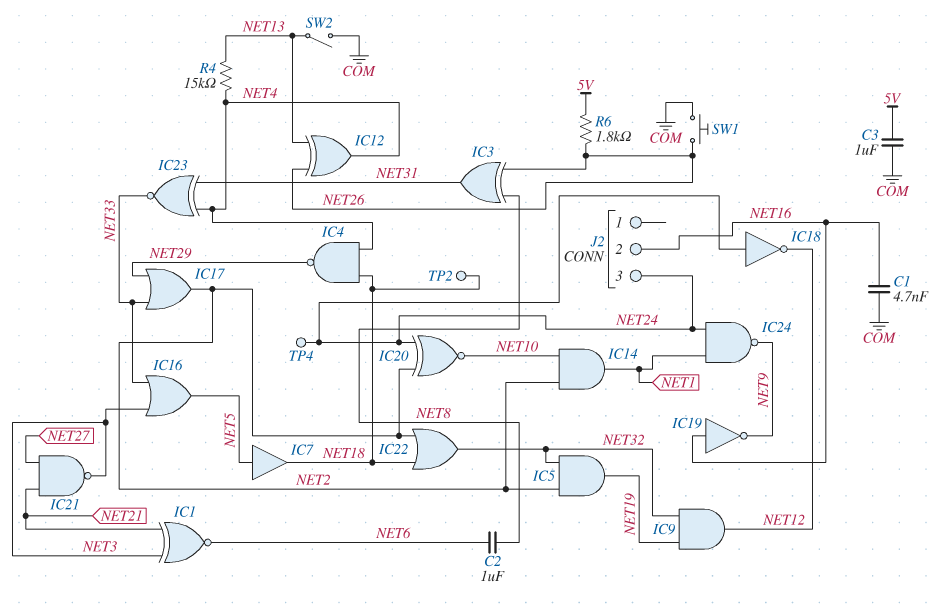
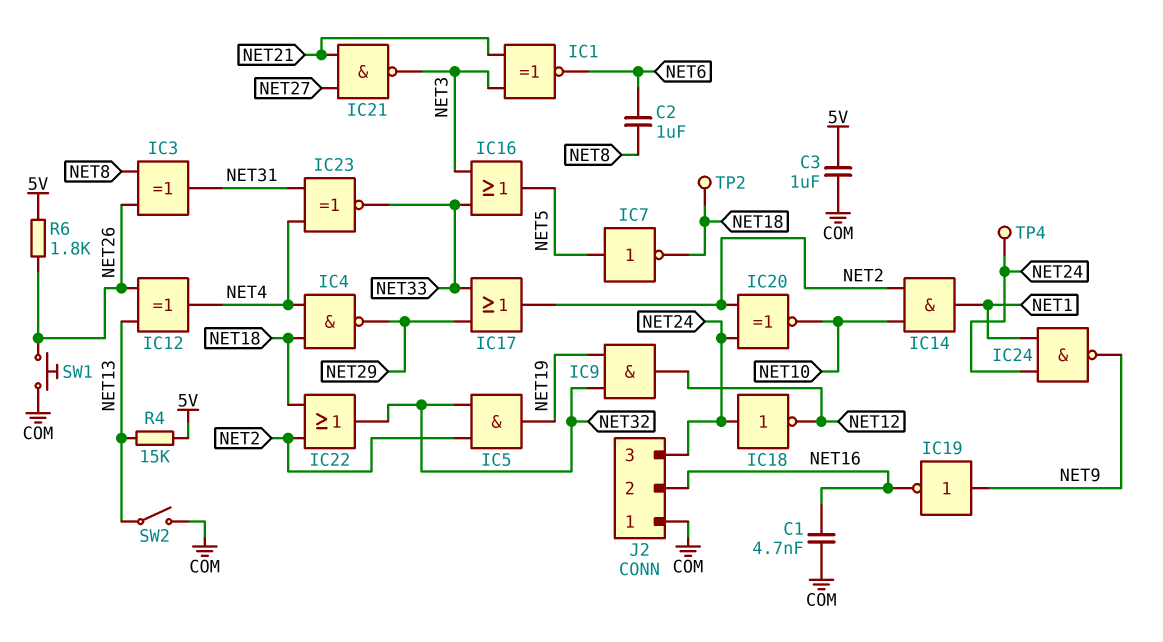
IC7: buffer (in NET5, out NET18) -> NOT (in NET5, out NET18)
IC19: NOT (in NET16, out NET9) -> NOT (in NET9, out NET16)
J2 pin 1: none -> COM
R4: 15k (NET4, NET13) -> 15k (5V, NET13)

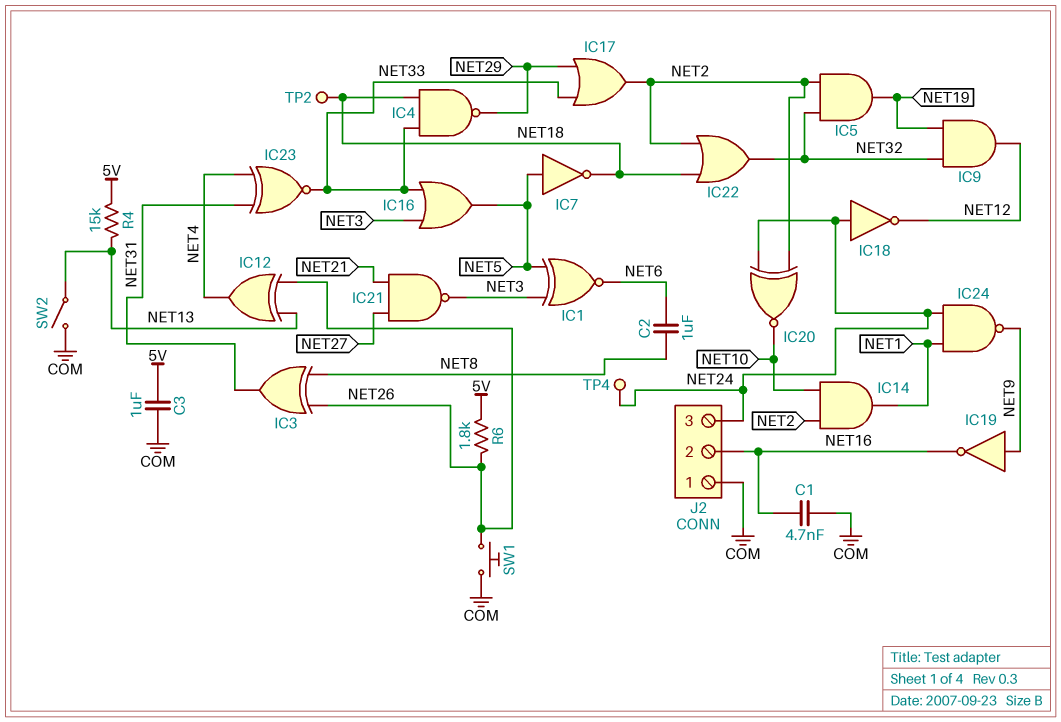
IC1: XNOR (in NET3, in NET21, out NET6) -> XNOR (in NET3, in NET5, out NET6)
IC4: NAND (in NET4, in NET18, out NET29) -> NAND (in NET18, in NET33, out NET29)

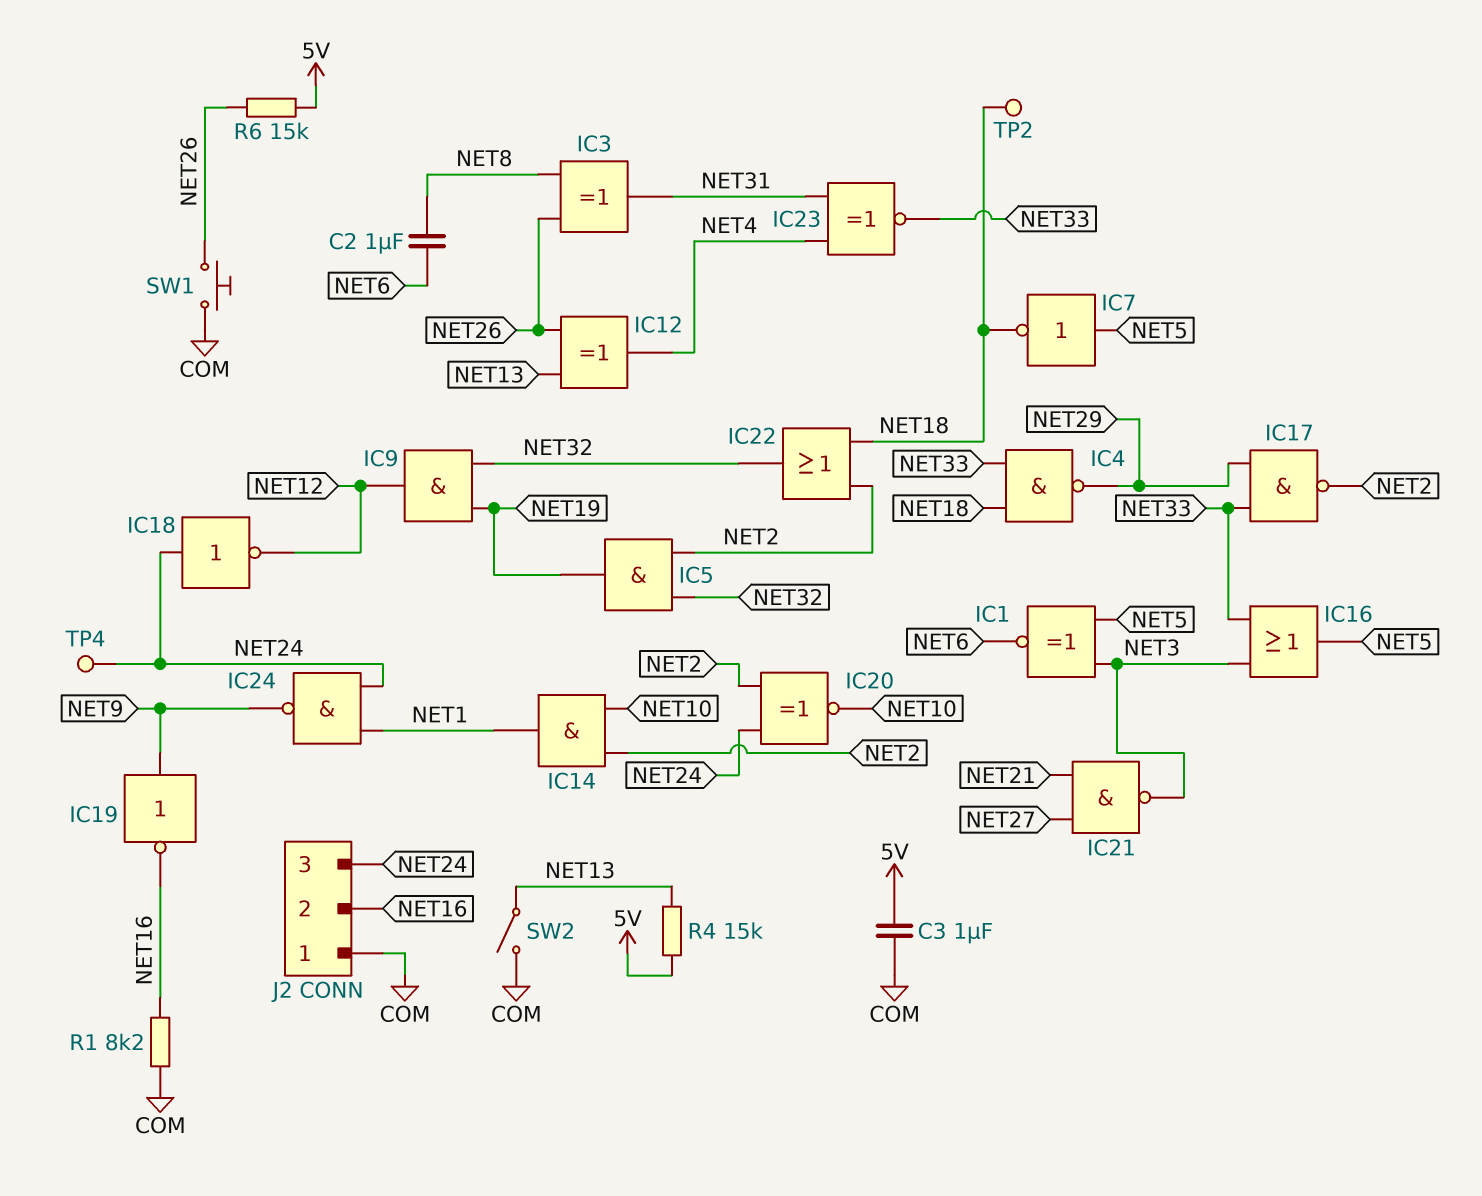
C1: 4.7nF (COM, NET16) -> none
IC17: OR (in NET29, in NET33, out NET2) -> NAND (in NET29, in NET33, out NET2)
R1: none -> 8.2k (COM, NET16)
R6: 1.8k (5V, NET26) -> 15k (5V, NET26)

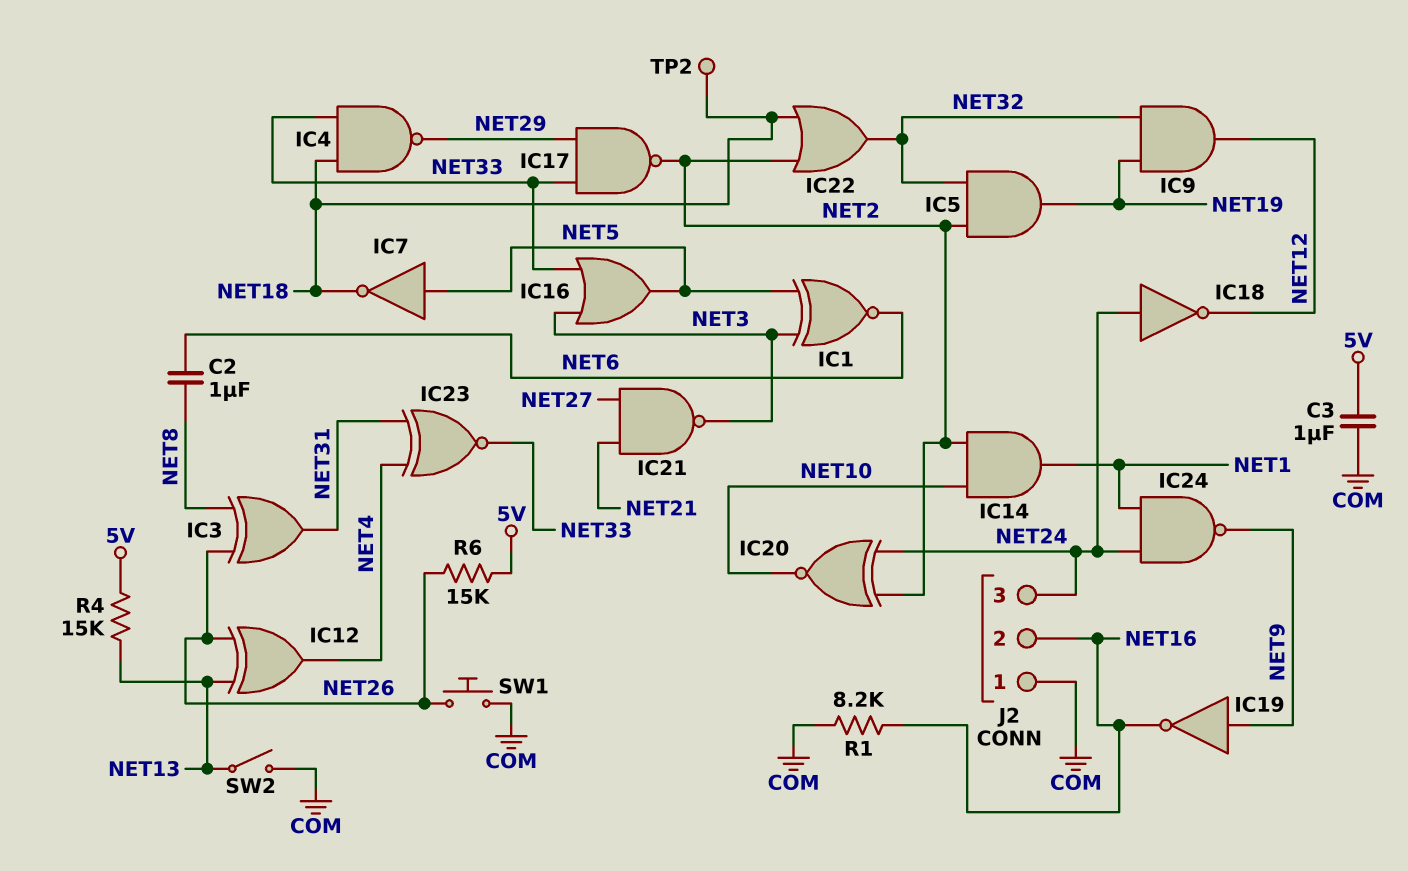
TP4: test point (NET24) -> none

